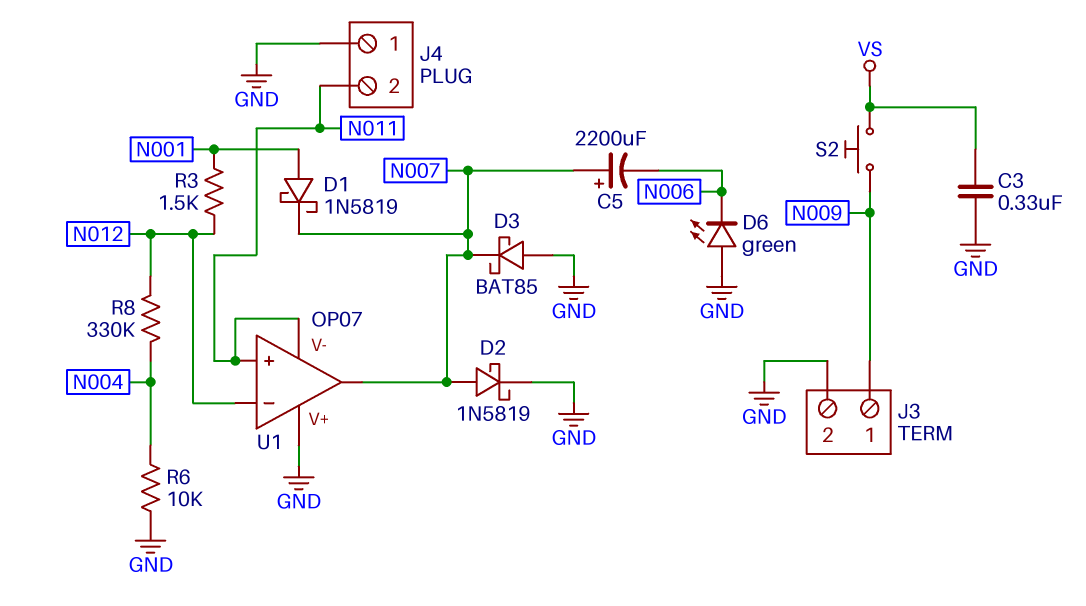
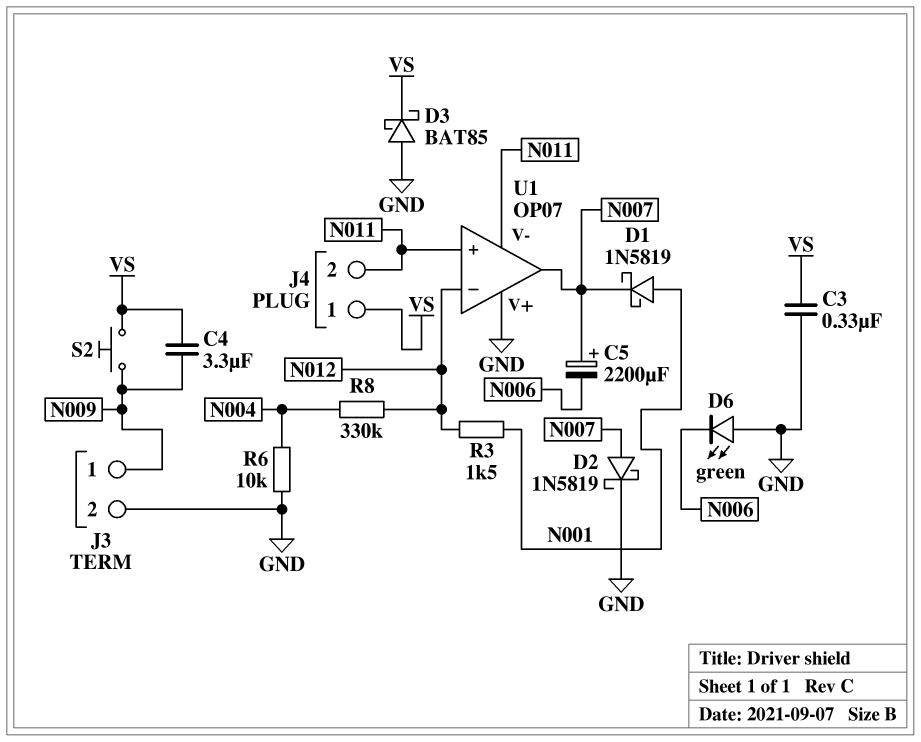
C4: none -> 3.3uF (N009, VS)
D3: schottky BAT85 (A GND, K N007) -> schottky BAT85 (A GND, K VS)
J4 pin 1: GND -> VS

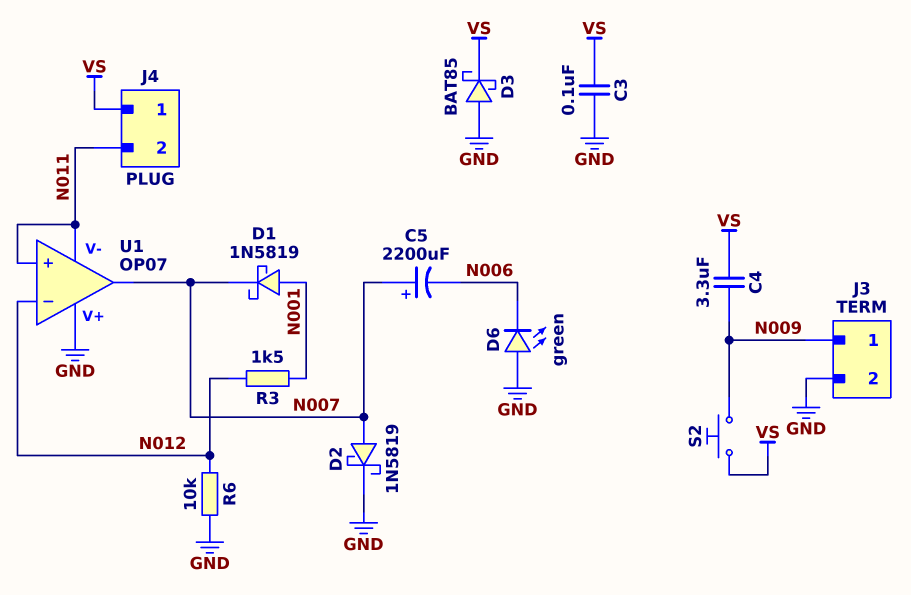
C3: 330nF (GND, VS) -> 100nF (GND, VS)
R6: 10k (GND, N004) -> 10k (GND, N012)
R8: 330k (N004, N012) -> none

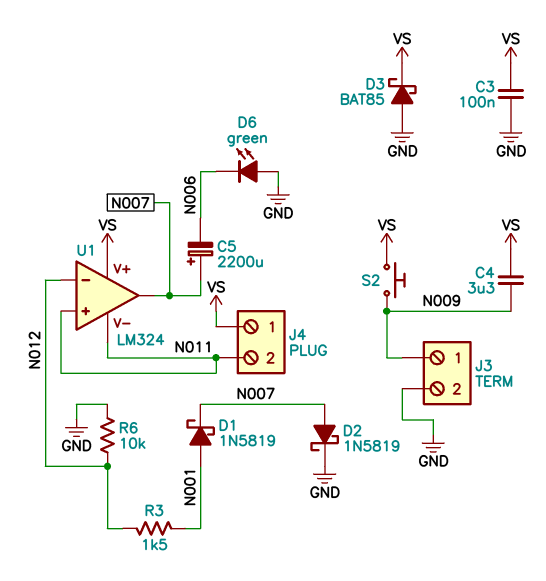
U1: OP07 -> LM324
U1 pin V+: GND -> VS

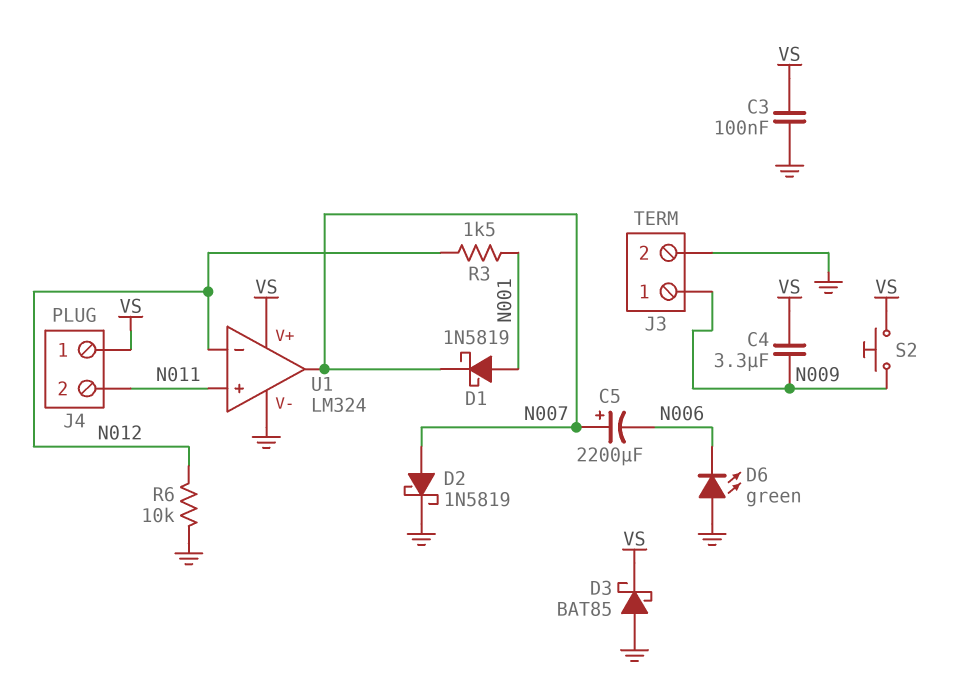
U1 pin V-: N011 -> GND

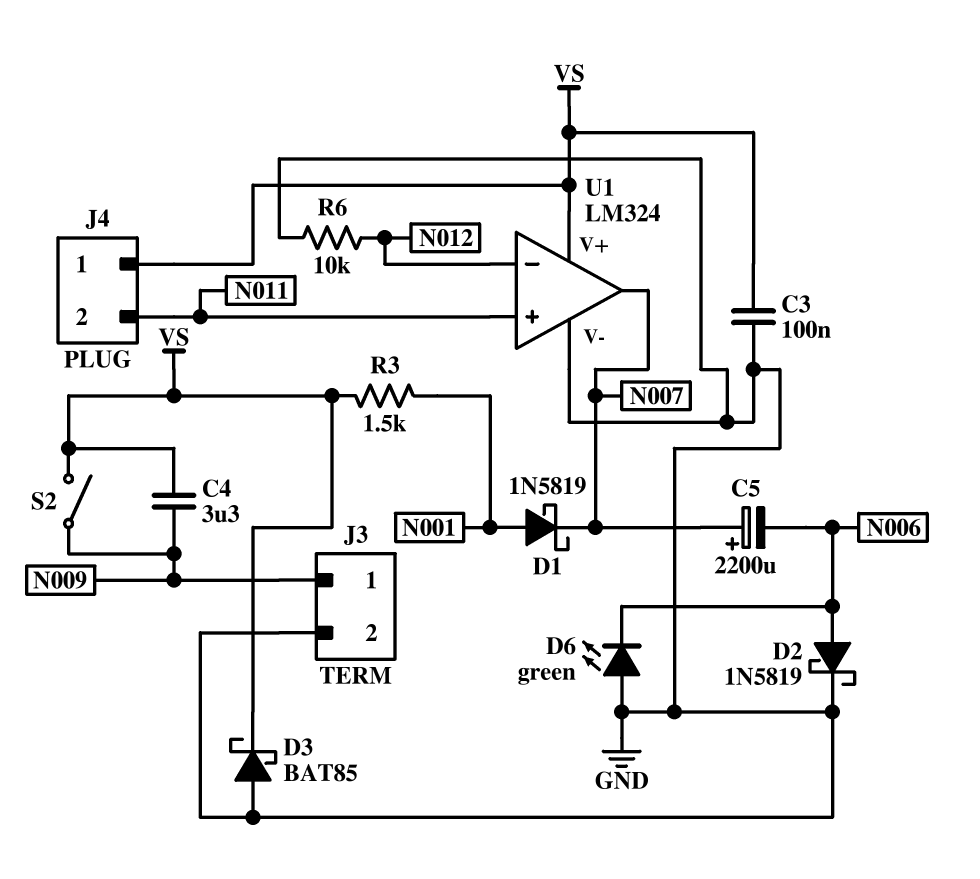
D2: schottky 1N5819 (A N007, K GND) -> schottky 1N5819 (A N006, K GND)
R3: 1.5k (N001, N012) -> 1.5k (N001, VS)
S2: button (N009, VS) -> switch (N009, VS)

